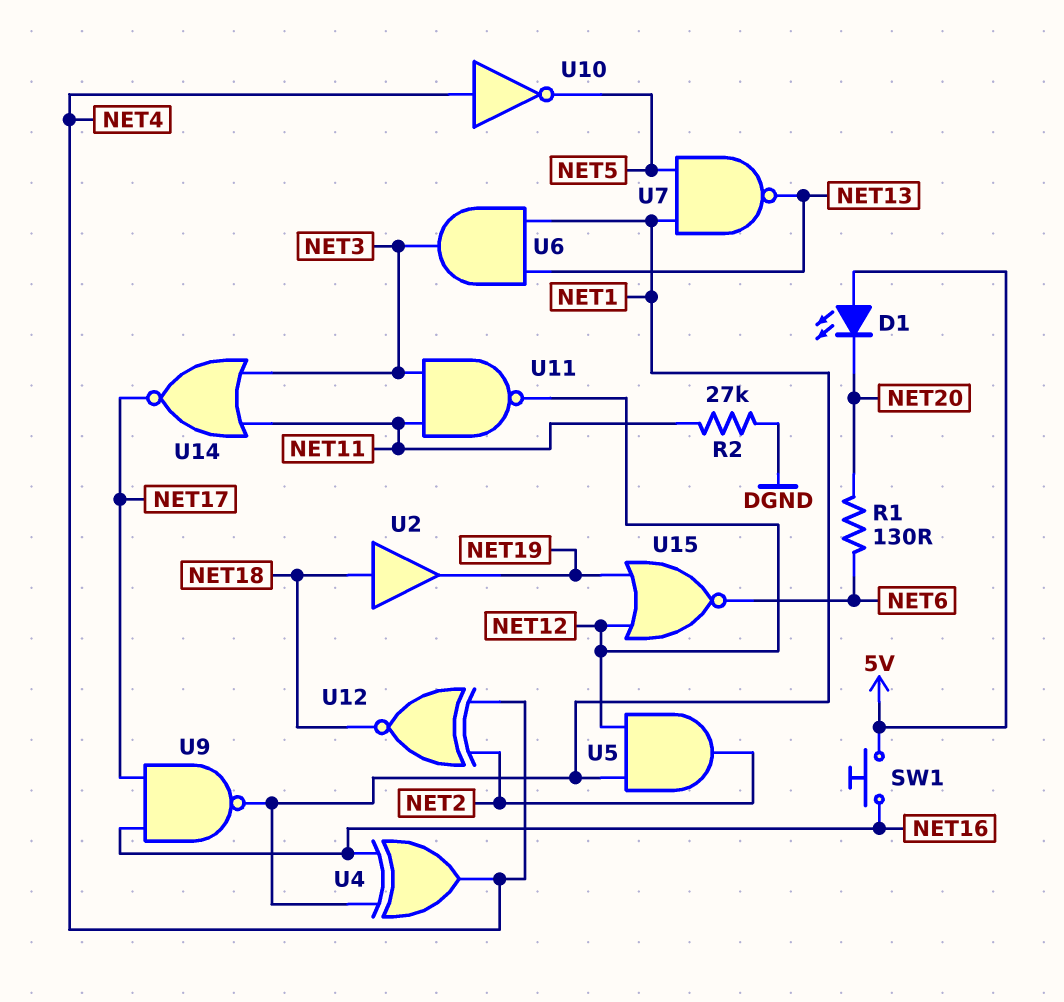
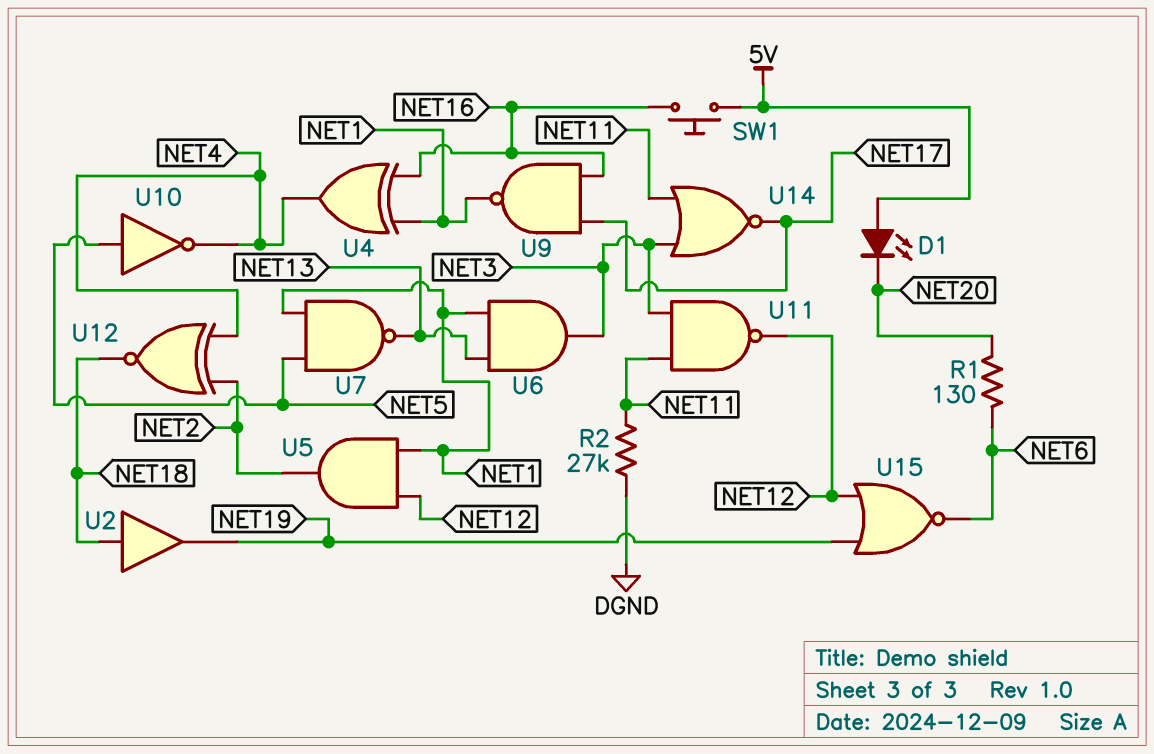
U10: NOT (in NET4, out NET5) -> NOT (in NET5, out NET4)

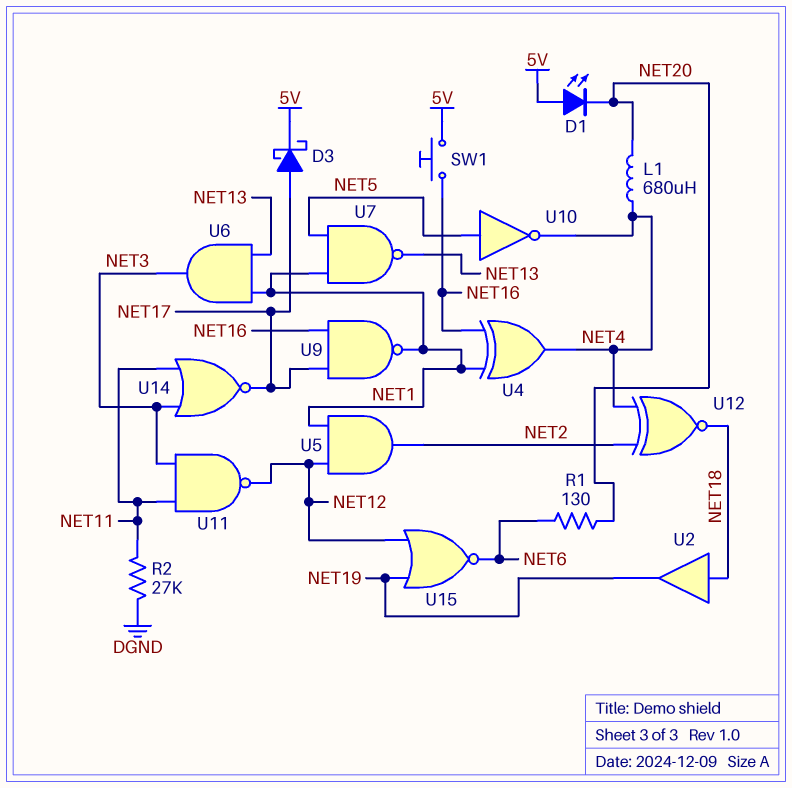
D3: none -> schottky (A NET17, K 5V)
L1: none -> 680uH (NET4, NET20)

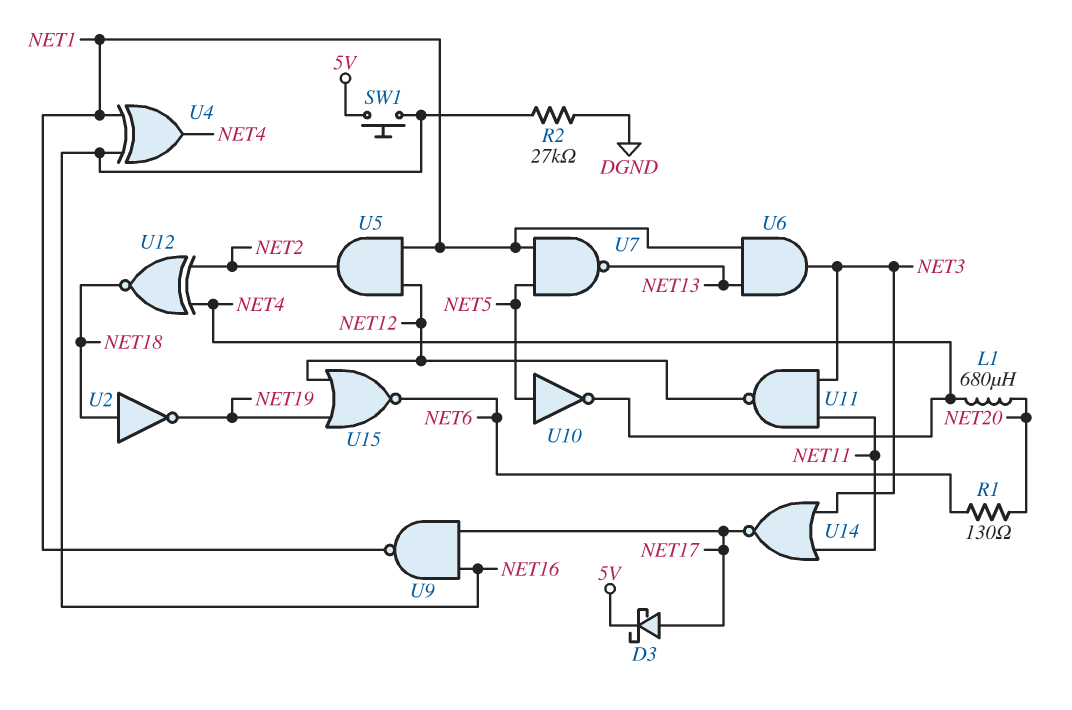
D1: LED (A 5V, K NET20) -> none
R2: 27k (DGND, NET11) -> 27k (DGND, NET16)
U2: buffer (in NET18, out NET19) -> NOT (in NET18, out NET19)

